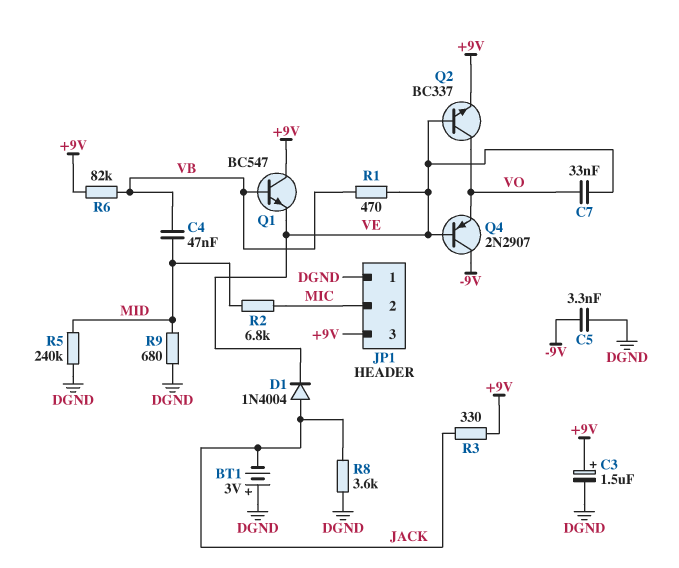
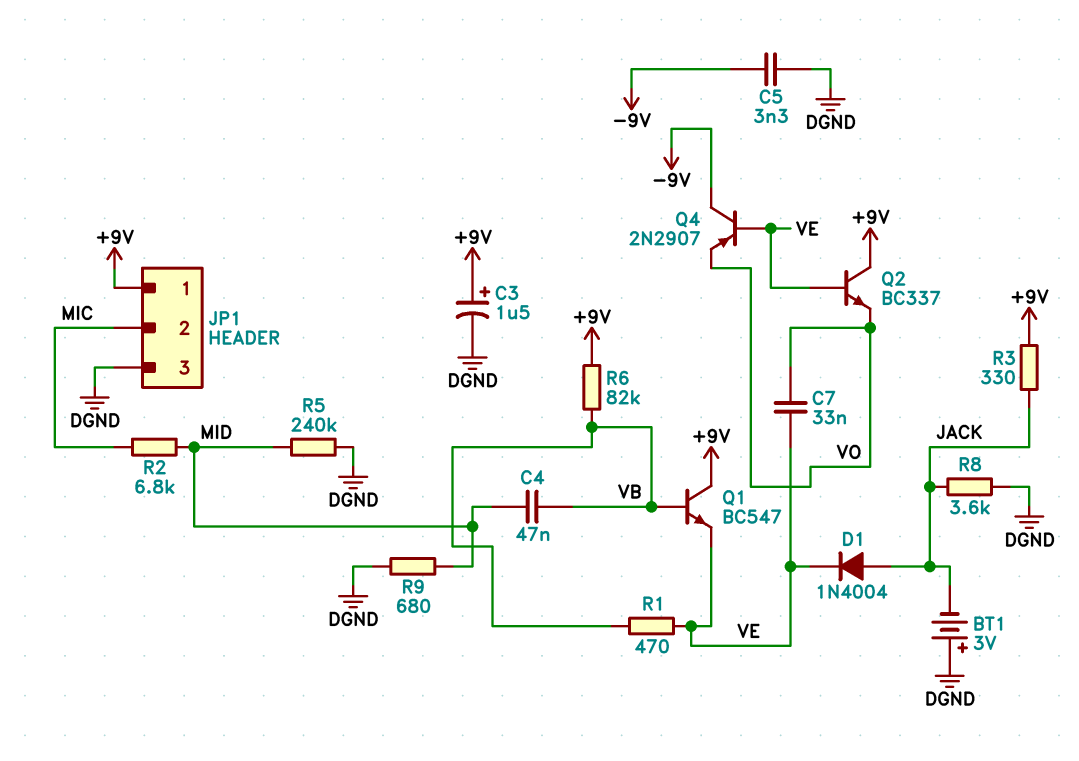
JP1 pin 1: DGND -> +9V
JP1 pin 3: +9V -> DGND
Q2: NPN BC337 (B VE, C VO, E +9V) -> NPN BC337 (B VE, C +9V, E VO)

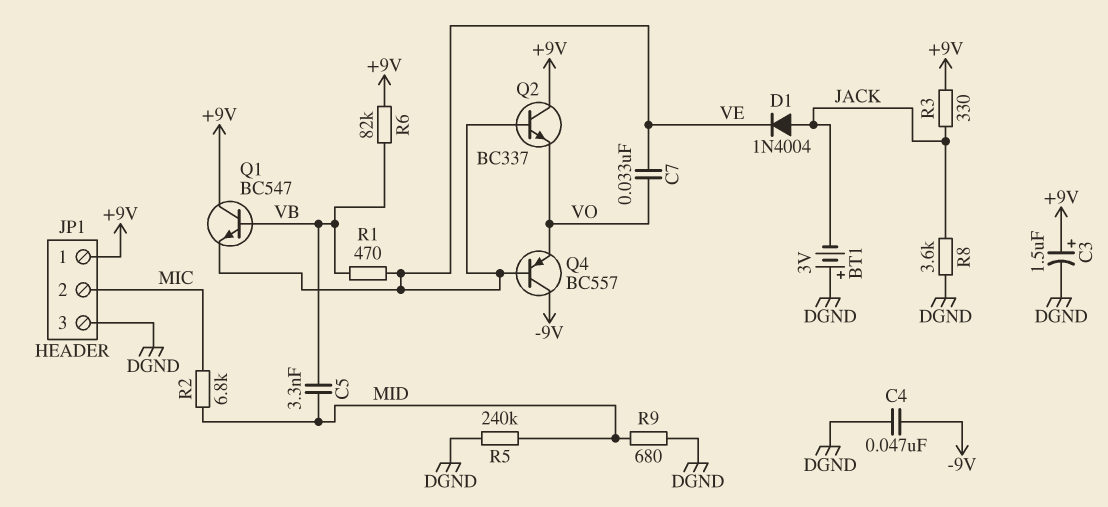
C4: 47nF (MID, VB) -> 47nF (-9V, DGND)
C5: 3.3nF (-9V, DGND) -> 3.3nF (MID, VB)
Q4: PNP 2N2907 (B VE, C -9V, E VO) -> PNP BC557 (B VE, C -9V, E VO)

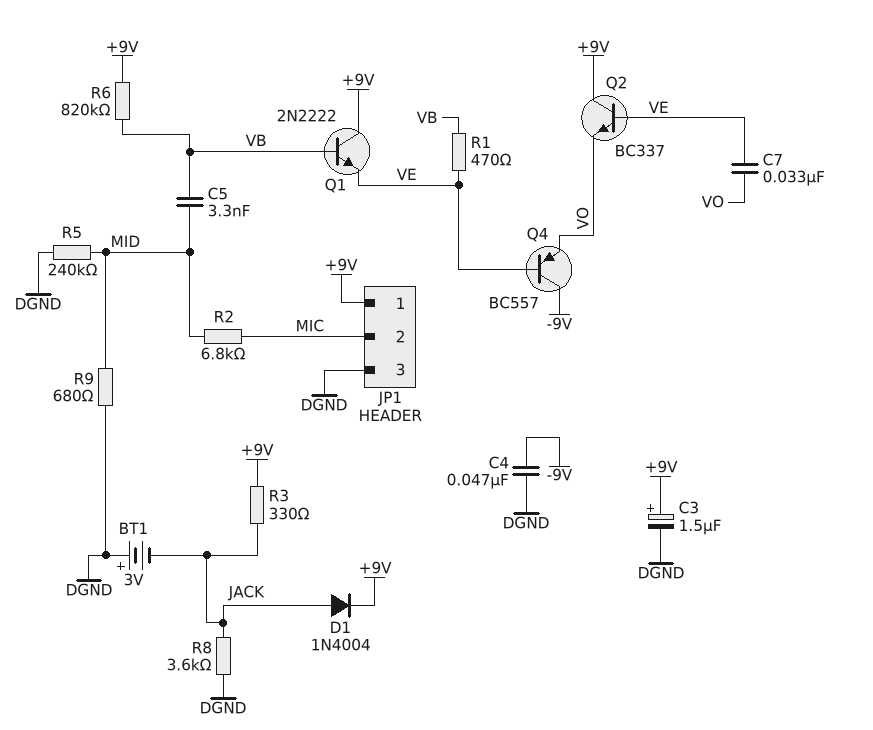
D1: diode 1N4004 (A JACK, K VE) -> diode 1N4004 (A JACK, K +9V)
Q1: NPN BC547 (B VB, C +9V, E VE) -> NPN 2N2222 (B VB, C +9V, E VE)
R6: 82k (+9V, VB) -> 820k (+9V, VB)

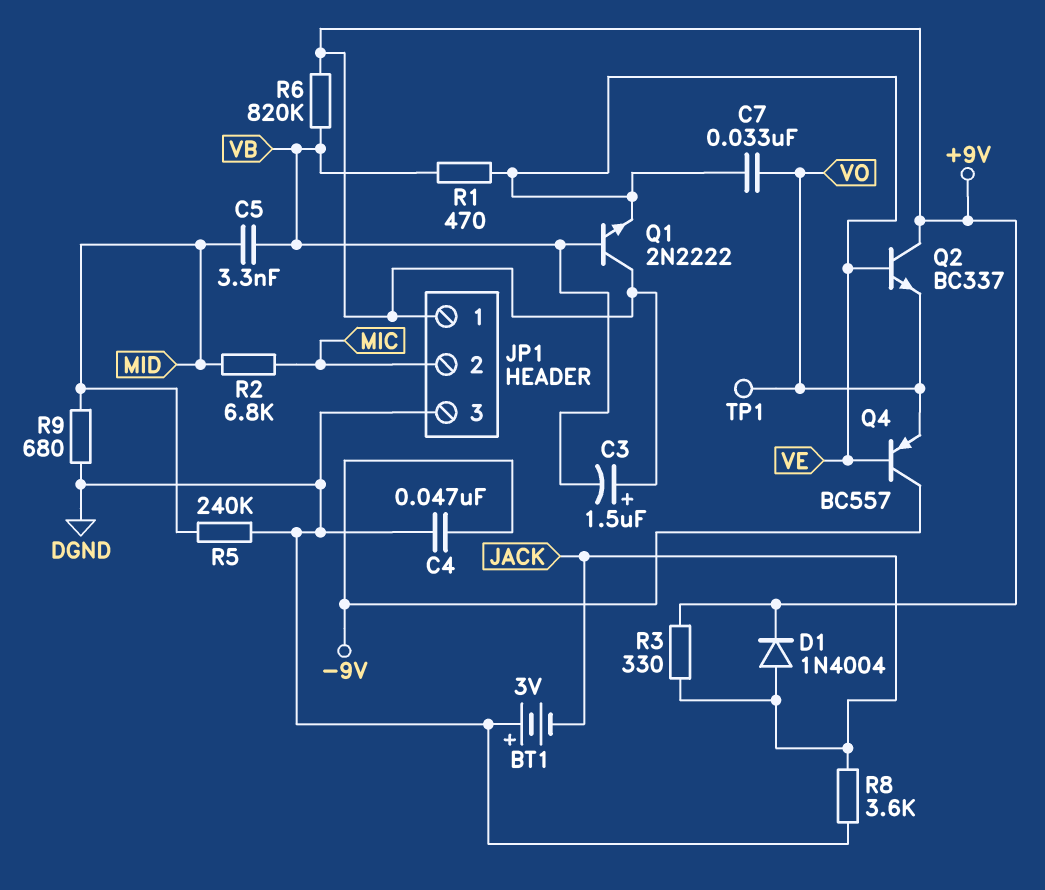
C3: 1.5uF (plus +9V, minus DGND) -> 1.5uF (plus +9V, minus VB)
TP1: none -> test point (VO)

